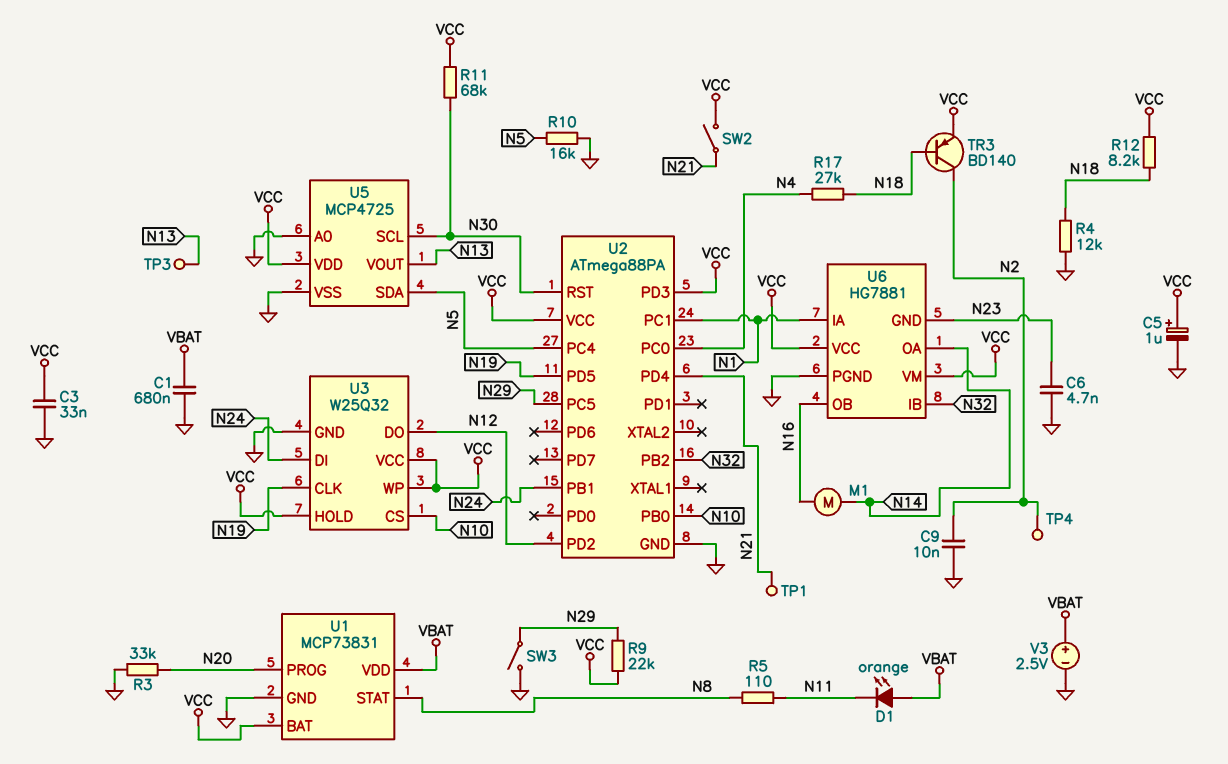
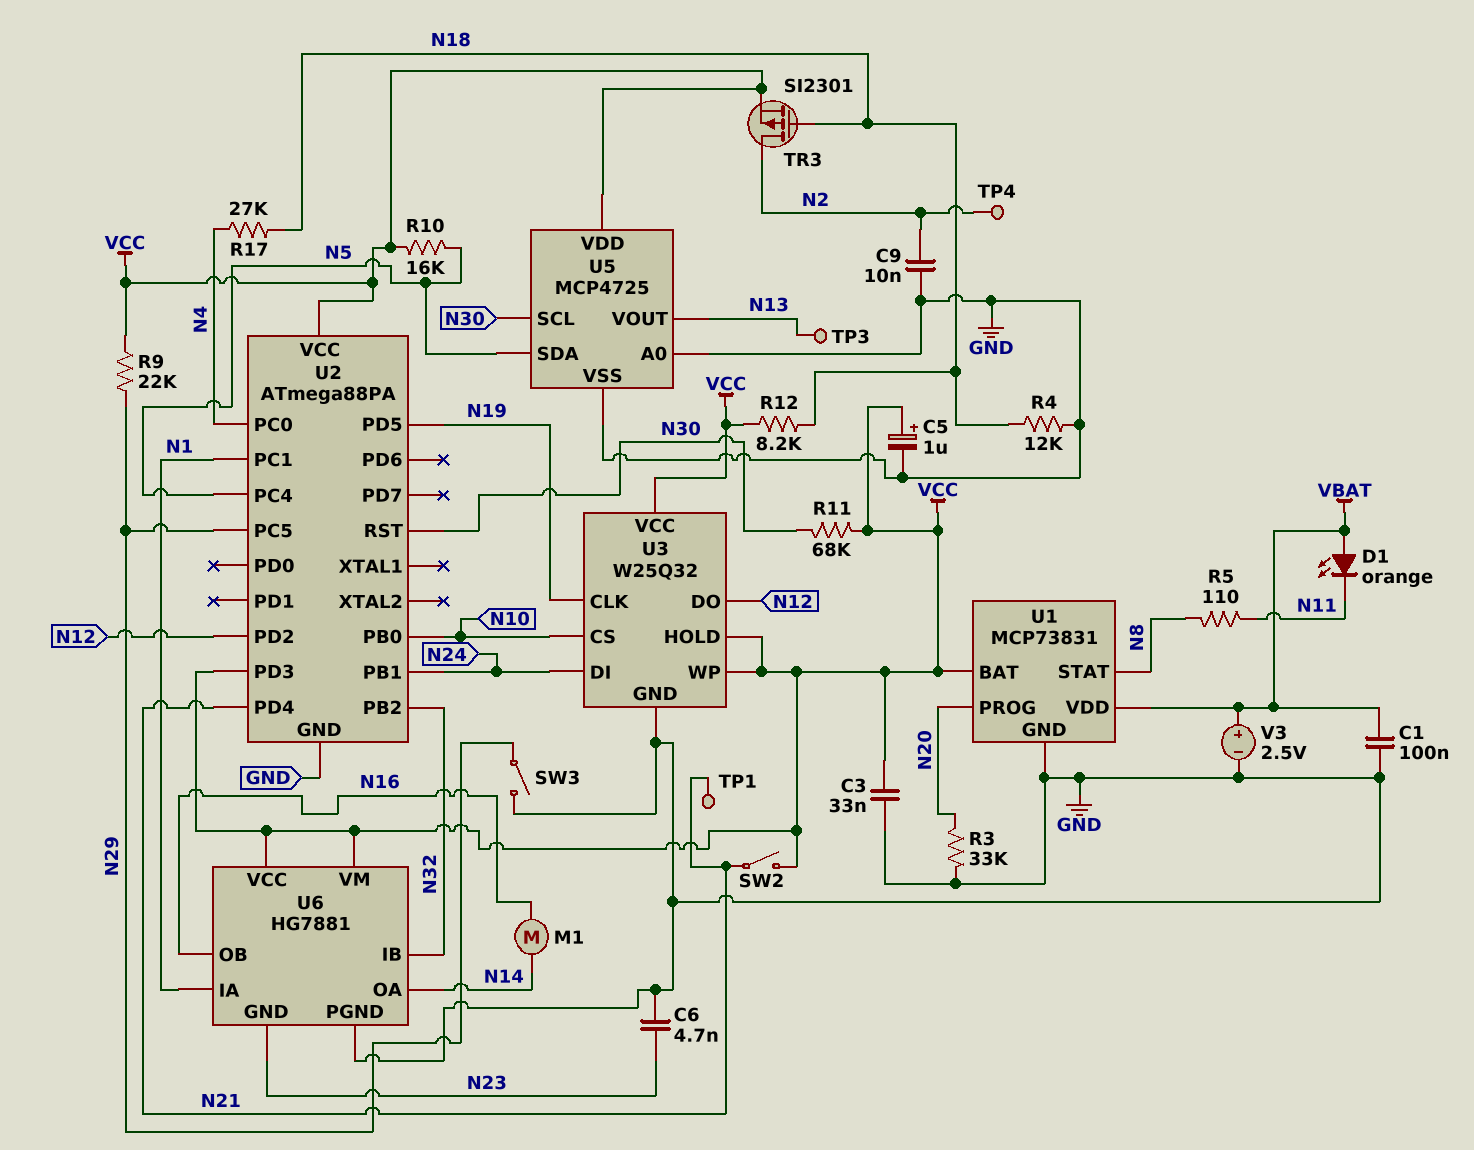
C1: 680nF (GND, VBAT) -> 100nF (GND, VBAT)
R10: 16k (GND, N5) -> 16k (N5, VCC)
TR3: PNP BD140 (B N18, C N2, E VCC) -> PMOS SI2301 (G N18, D N2, S VCC)

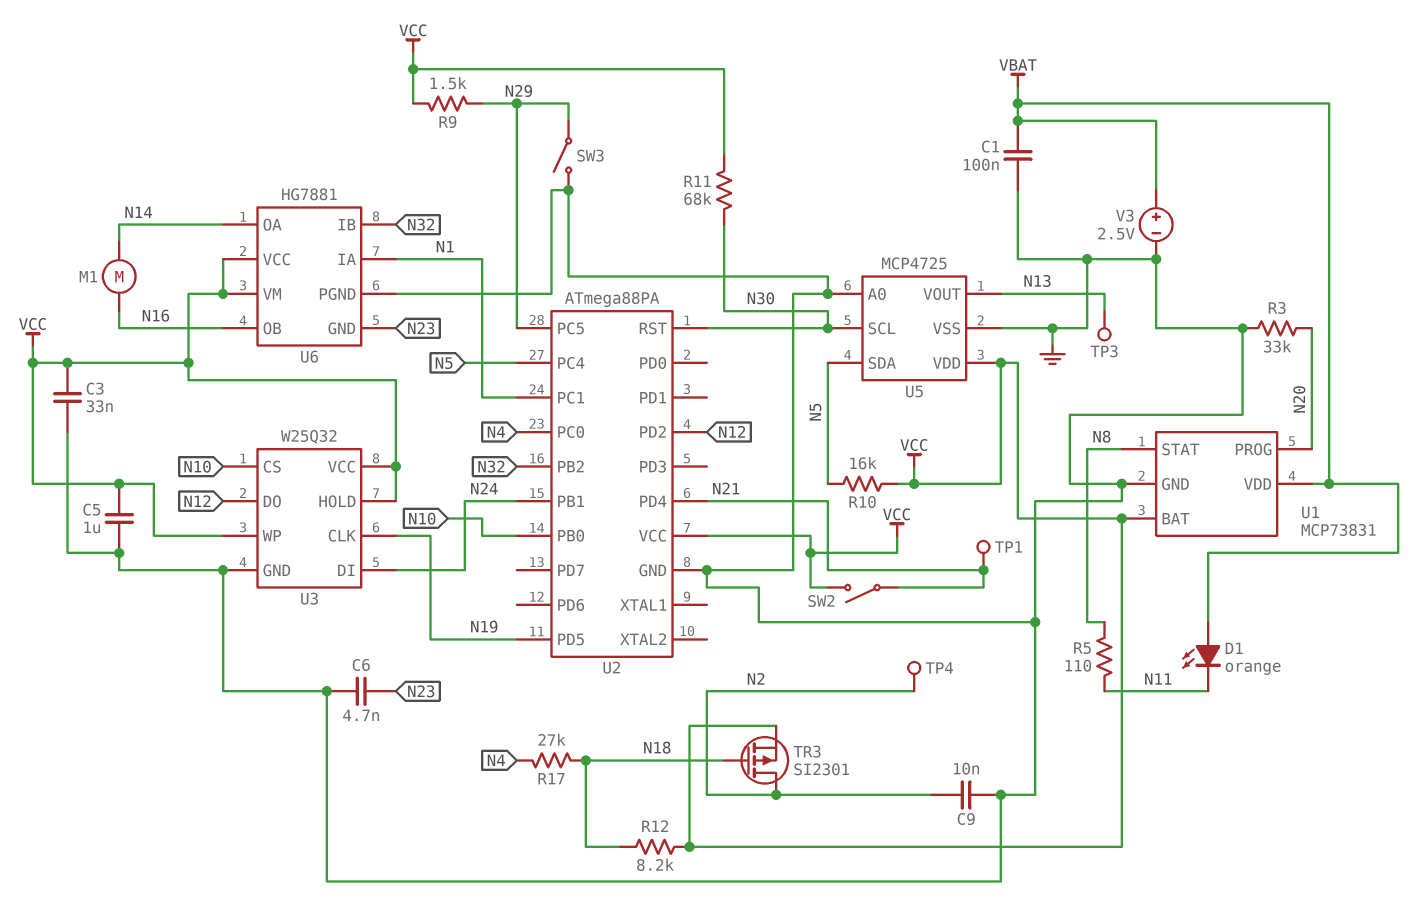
C5: 1uF (plus VCC, minus GND) -> 1uF (GND, VCC)
R4: 12k (GND, N18) -> none
R9: 22k (N29, VCC) -> 1.5k (N29, VCC)
U2 pin PD3: VCC -> none

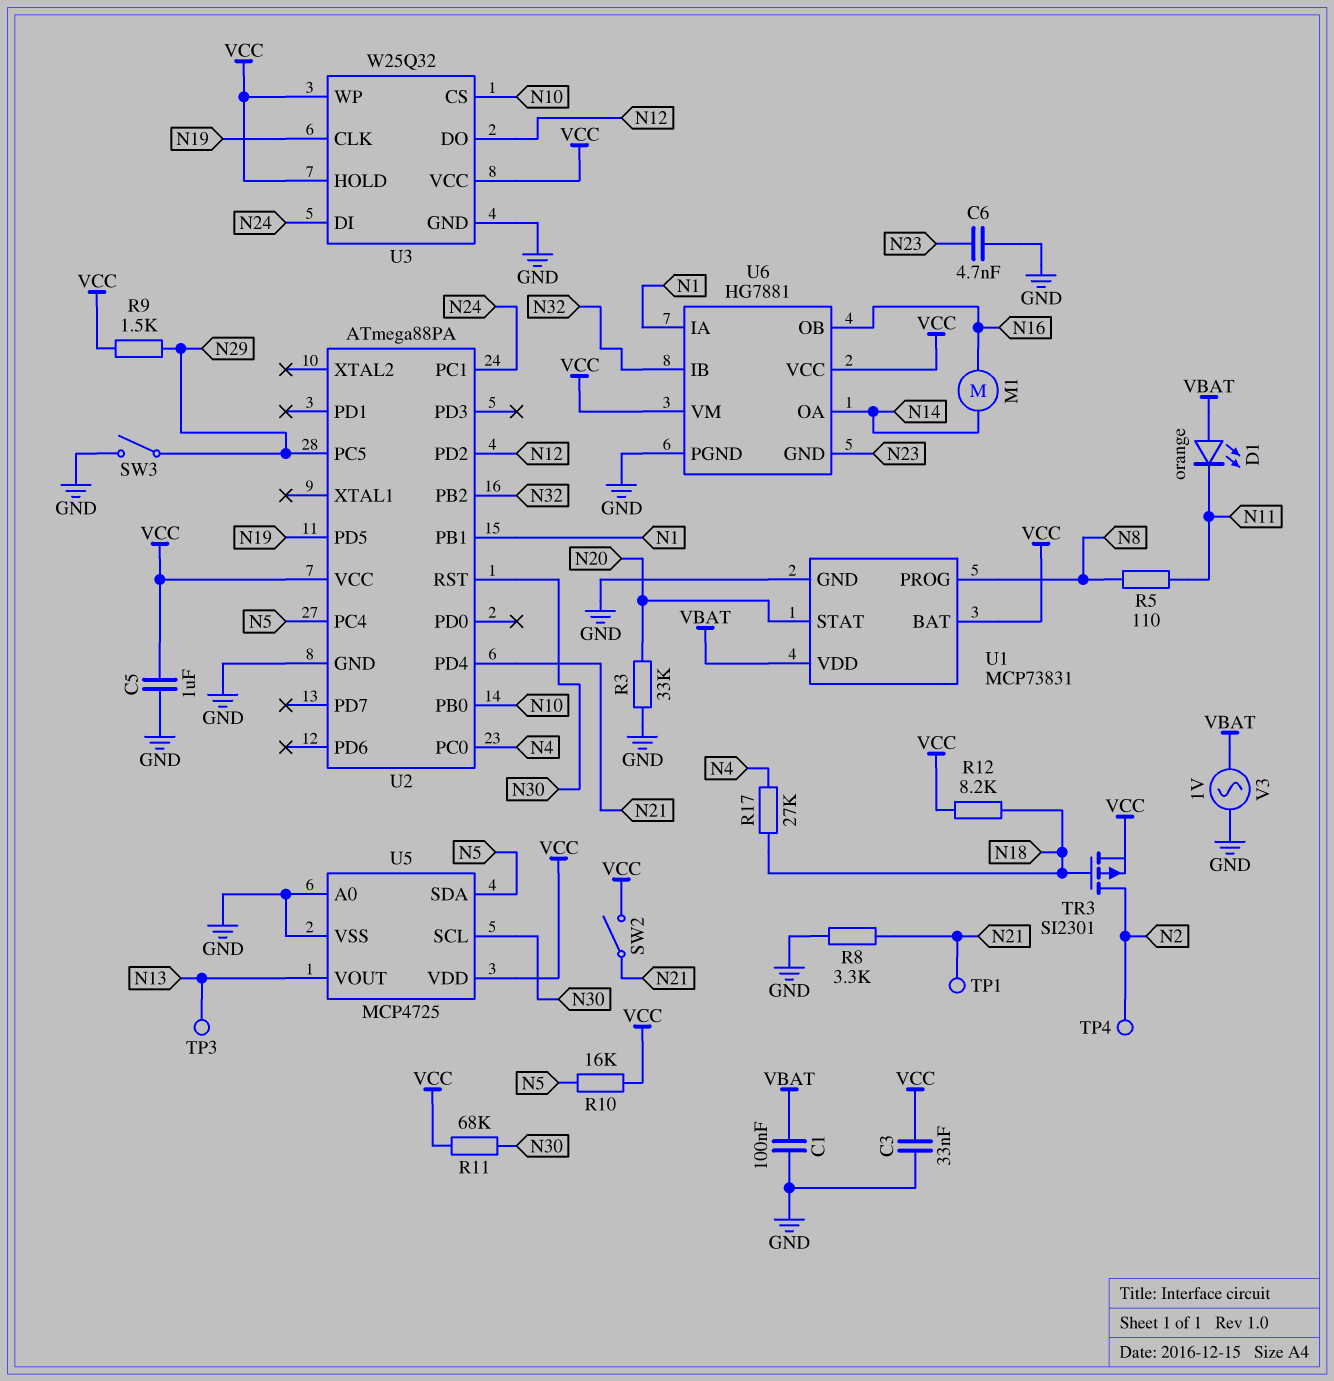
C9: 10nF (GND, N2) -> none
R8: none -> 3.3k (GND, N21)
U1 pin PROG: N20 -> N8
U1 pin STAT: N8 -> N20
U2 pin PB1: N24 -> N1
U2 pin PC1: N1 -> N24
V3: 2.5V (plus VBAT, minus GND) -> AC 1V (GND, VBAT)

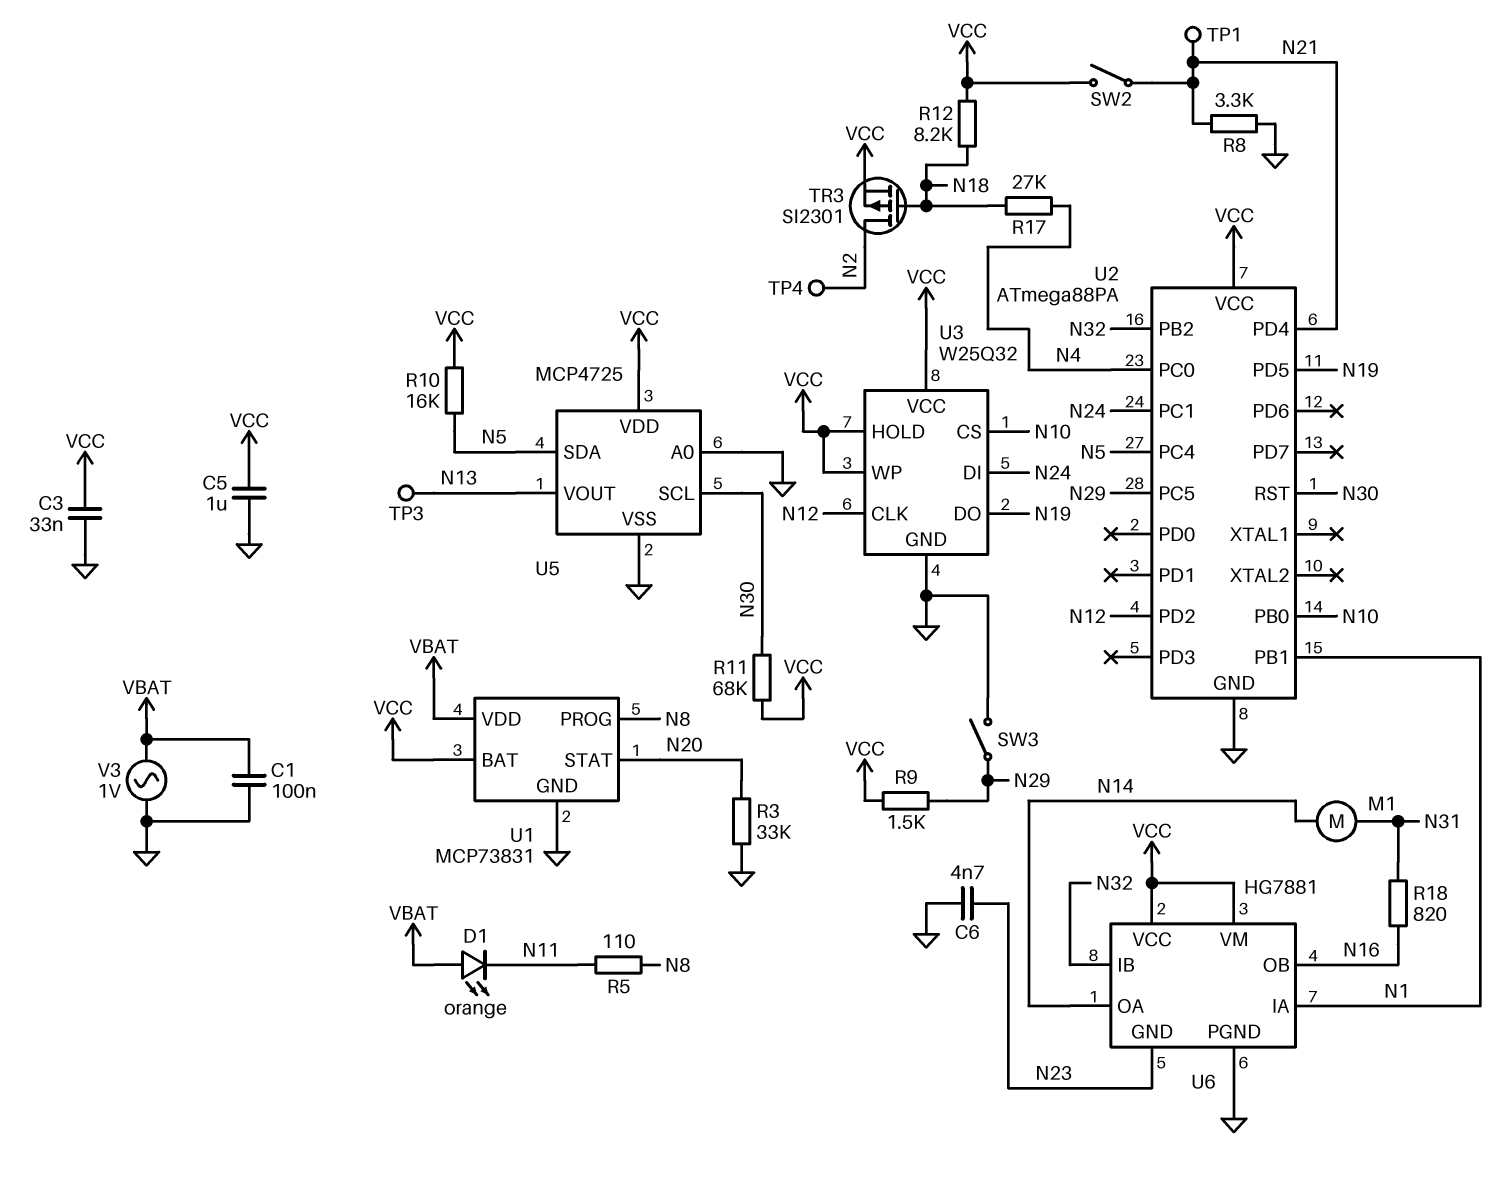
M1: motor (N14, N16) -> motor (N14, N31)
R18: none -> 820 (N16, N31)
U3 pin CLK: N19 -> N12
U3 pin DO: N12 -> N19

